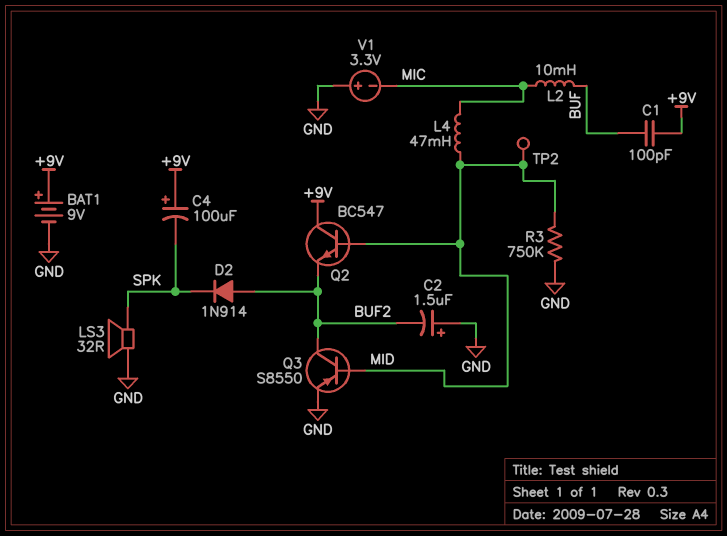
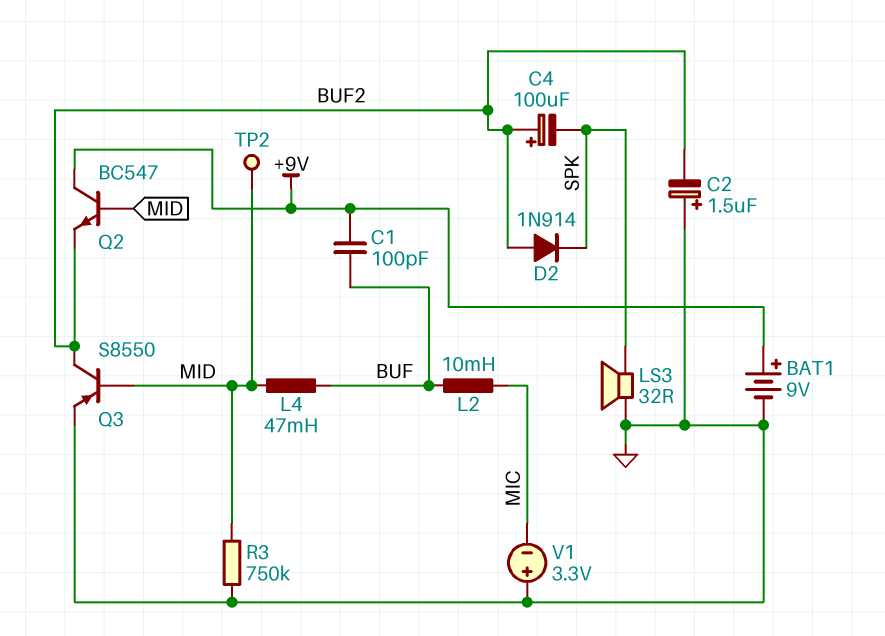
C4: 100uF (plus +9V, minus SPK) -> 100uF (plus BUF2, minus SPK)
L4: 47mH (MIC, MID) -> 47mH (BUF, MID)

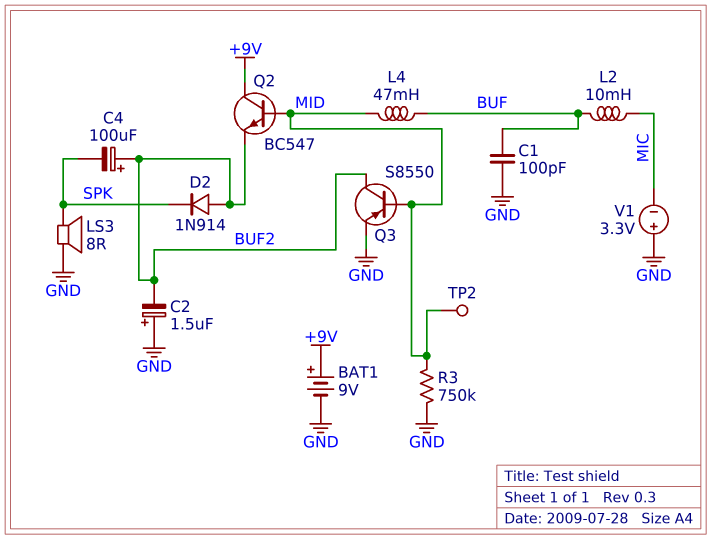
C1: 100pF (+9V, BUF) -> 100pF (BUF, GND)
LS3: speaker 32R (GND, SPK) -> speaker 8R (GND, SPK)

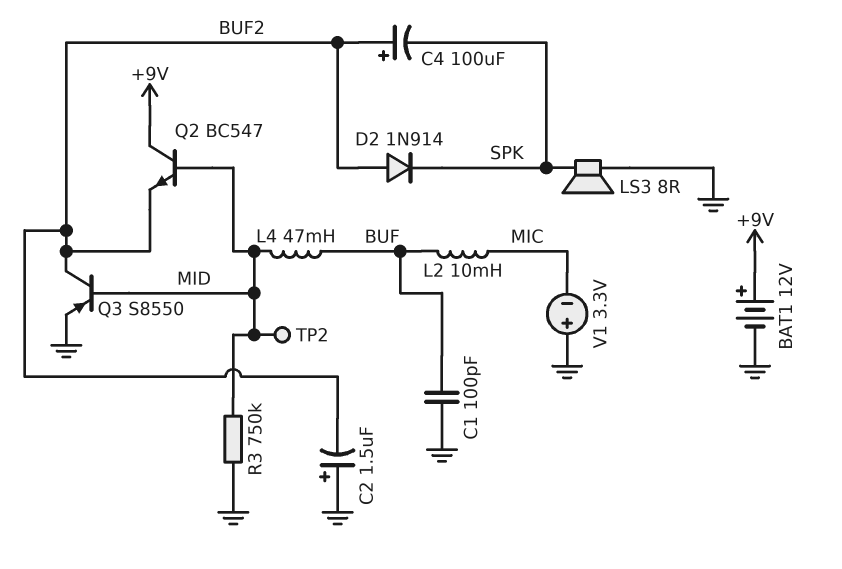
BAT1: 9V (plus +9V, minus GND) -> 12V (plus +9V, minus GND)

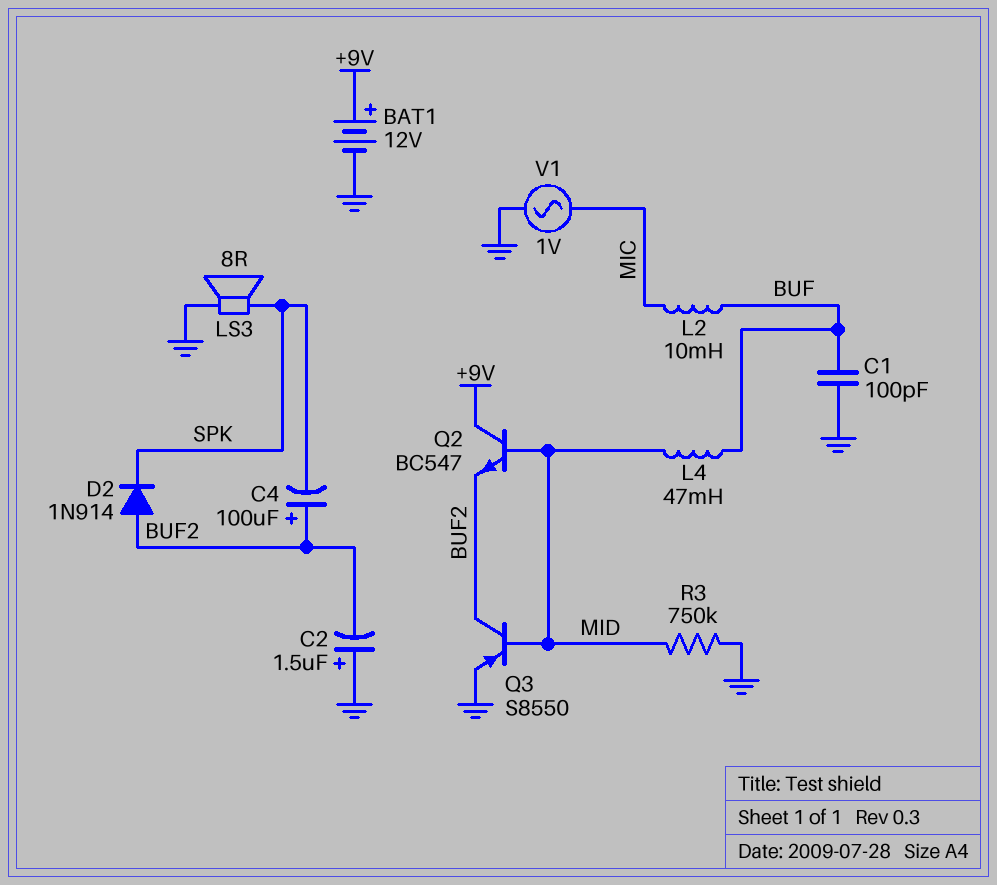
TP2: test point (MID) -> none
V1: 3.3V (plus GND, minus MIC) -> AC 1V (GND, MIC)

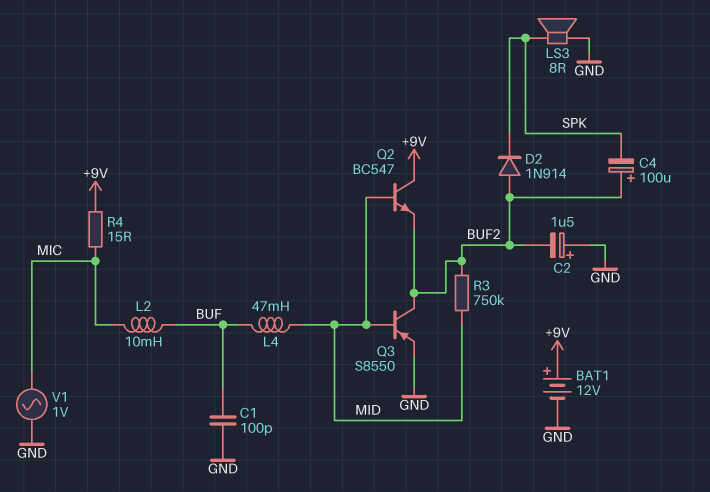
R3: 750k (GND, MID) -> 750k (BUF2, MID)
R4: none -> 15 (+9V, MIC)

